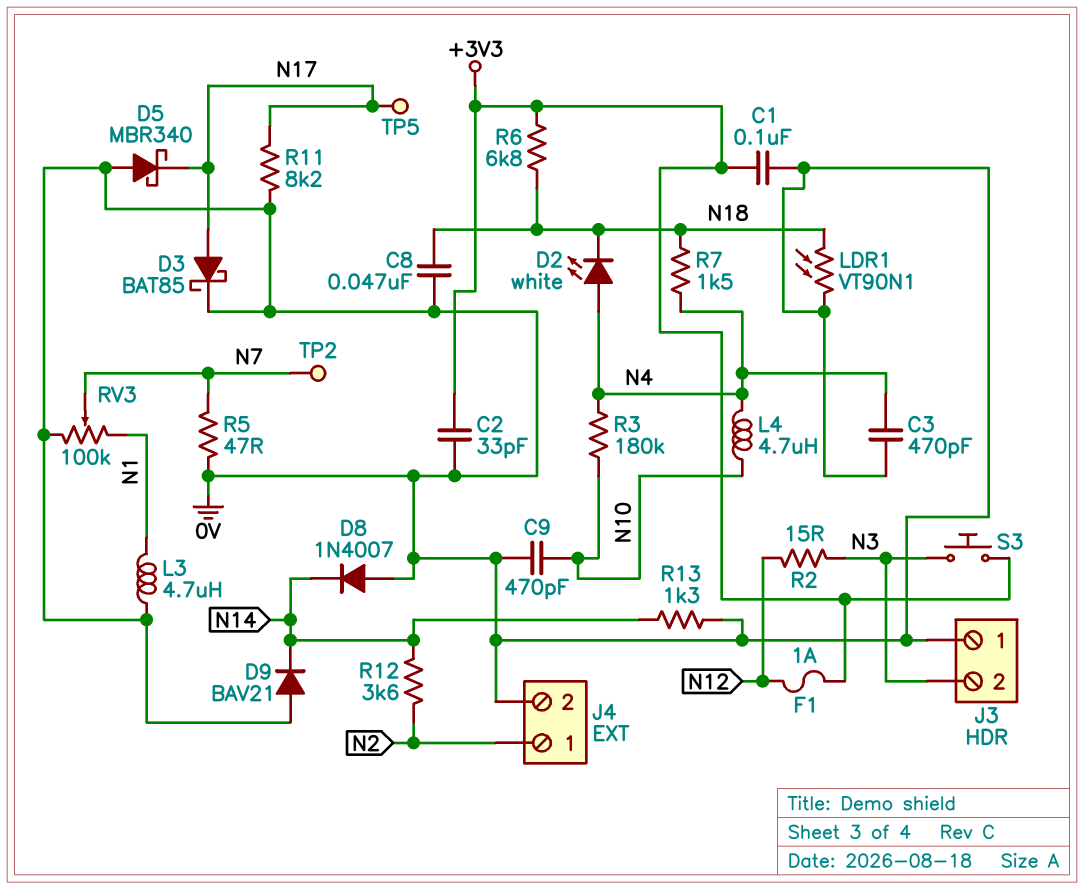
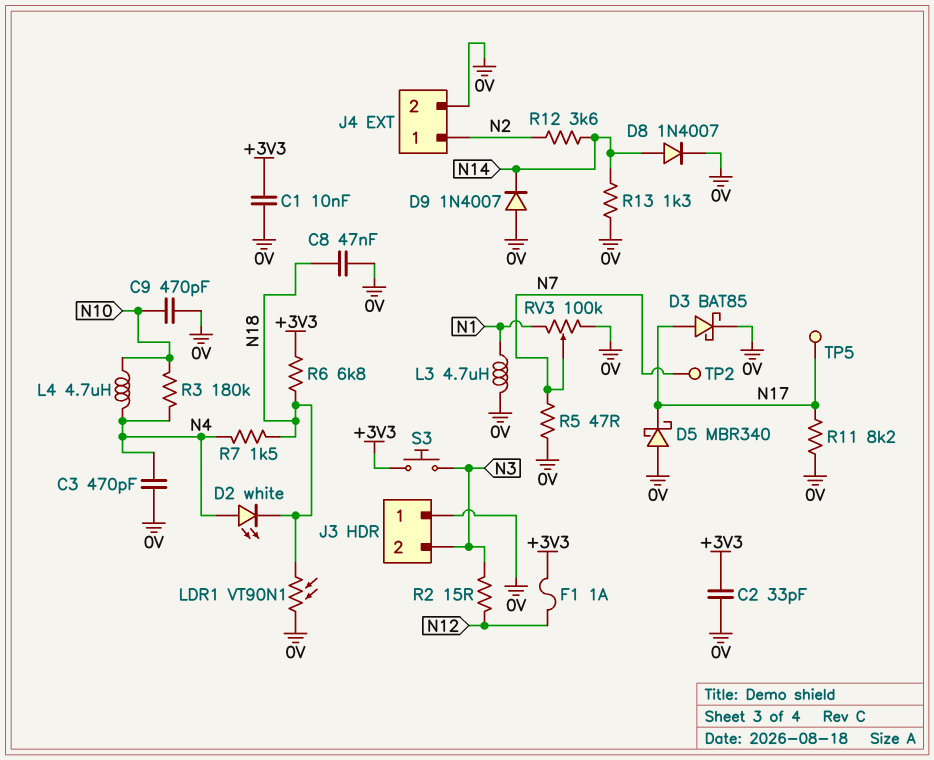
C1: 100nF (+3V3, 0V) -> 10nF (+3V3, 0V)
D8: diode 1N4007 (A 0V, K N14) -> diode 1N4007 (A N14, K 0V)
D9: diode BAV21 (A 0V, K N14) -> diode 1N4007 (A 0V, K N14)

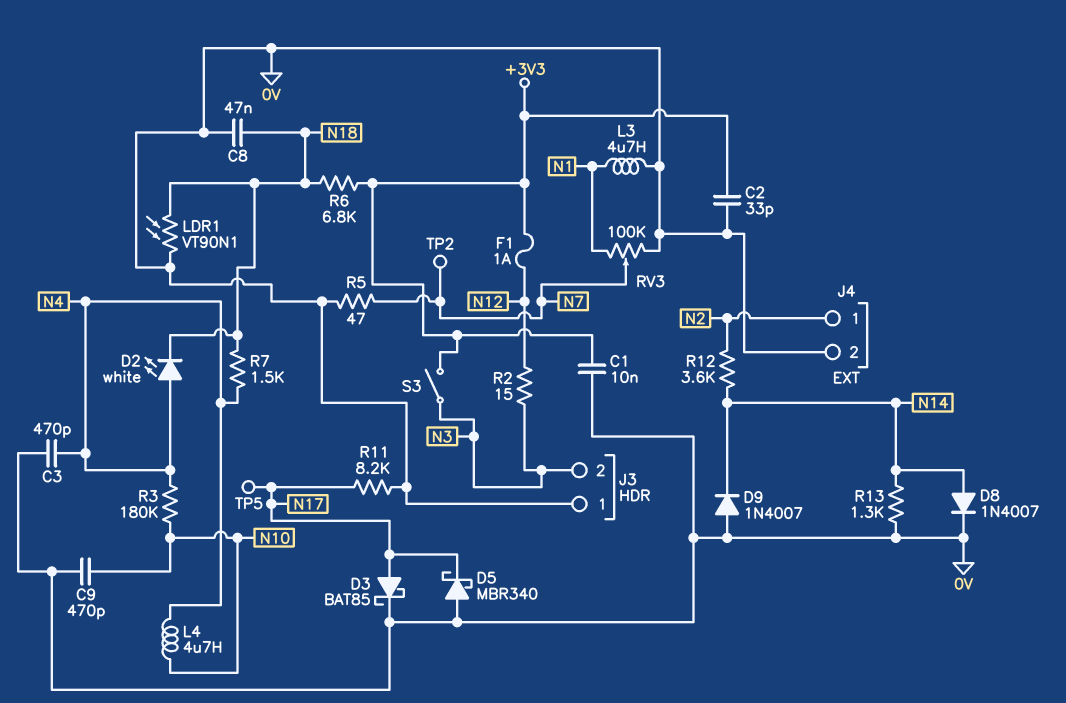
S3: button (+3V3, N3) -> switch (+3V3, N3)

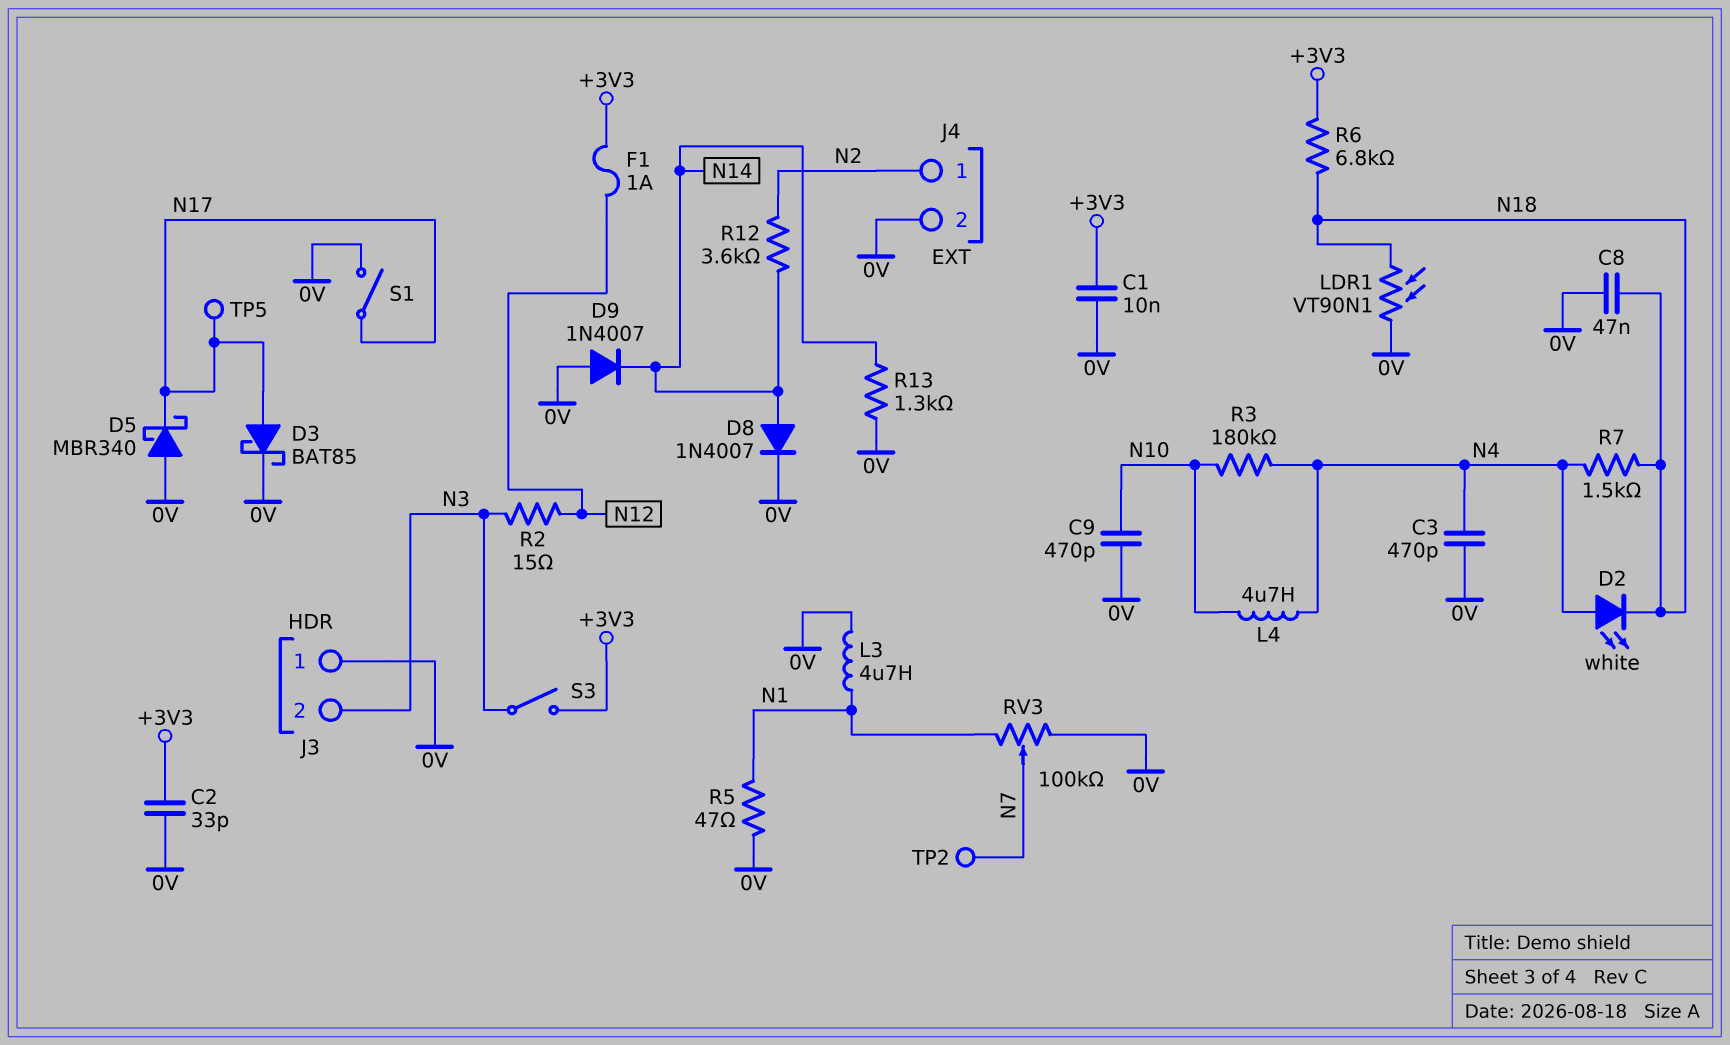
R5: 47 (0V, N7) -> 47 (0V, N1)
R11: 8.2k (0V, N17) -> none
S1: none -> switch (0V, N17)

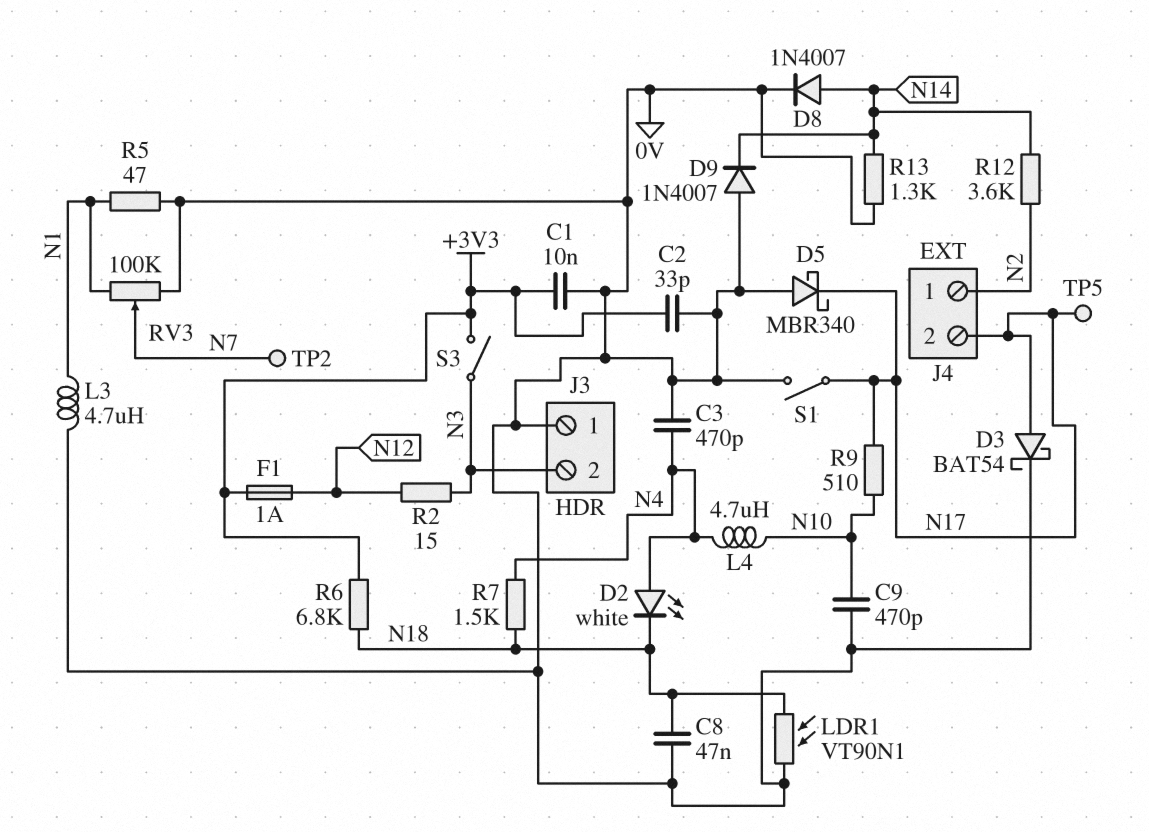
D3: schottky BAT85 (A N17, K 0V) -> schottky BAT54 (A N17, K 0V)
J4 pin 2: 0V -> N17
R3: 180k (N4, N10) -> none
R9: none -> 510 (N10, N17)

